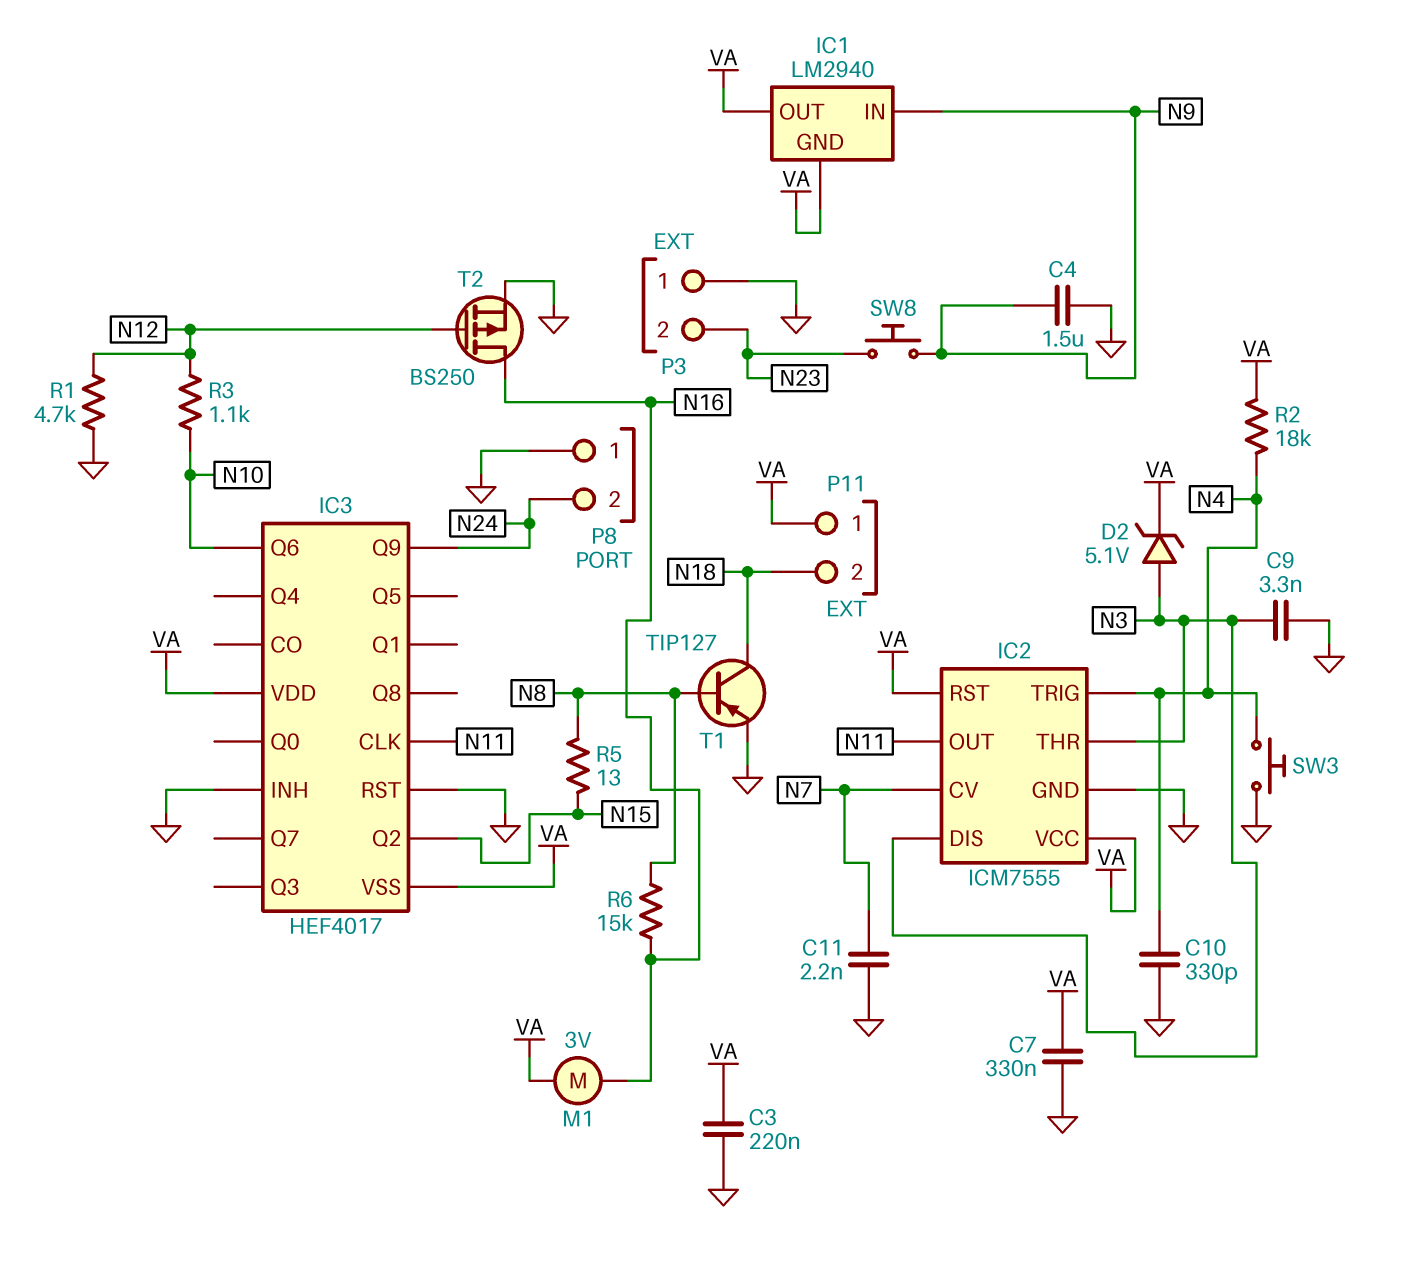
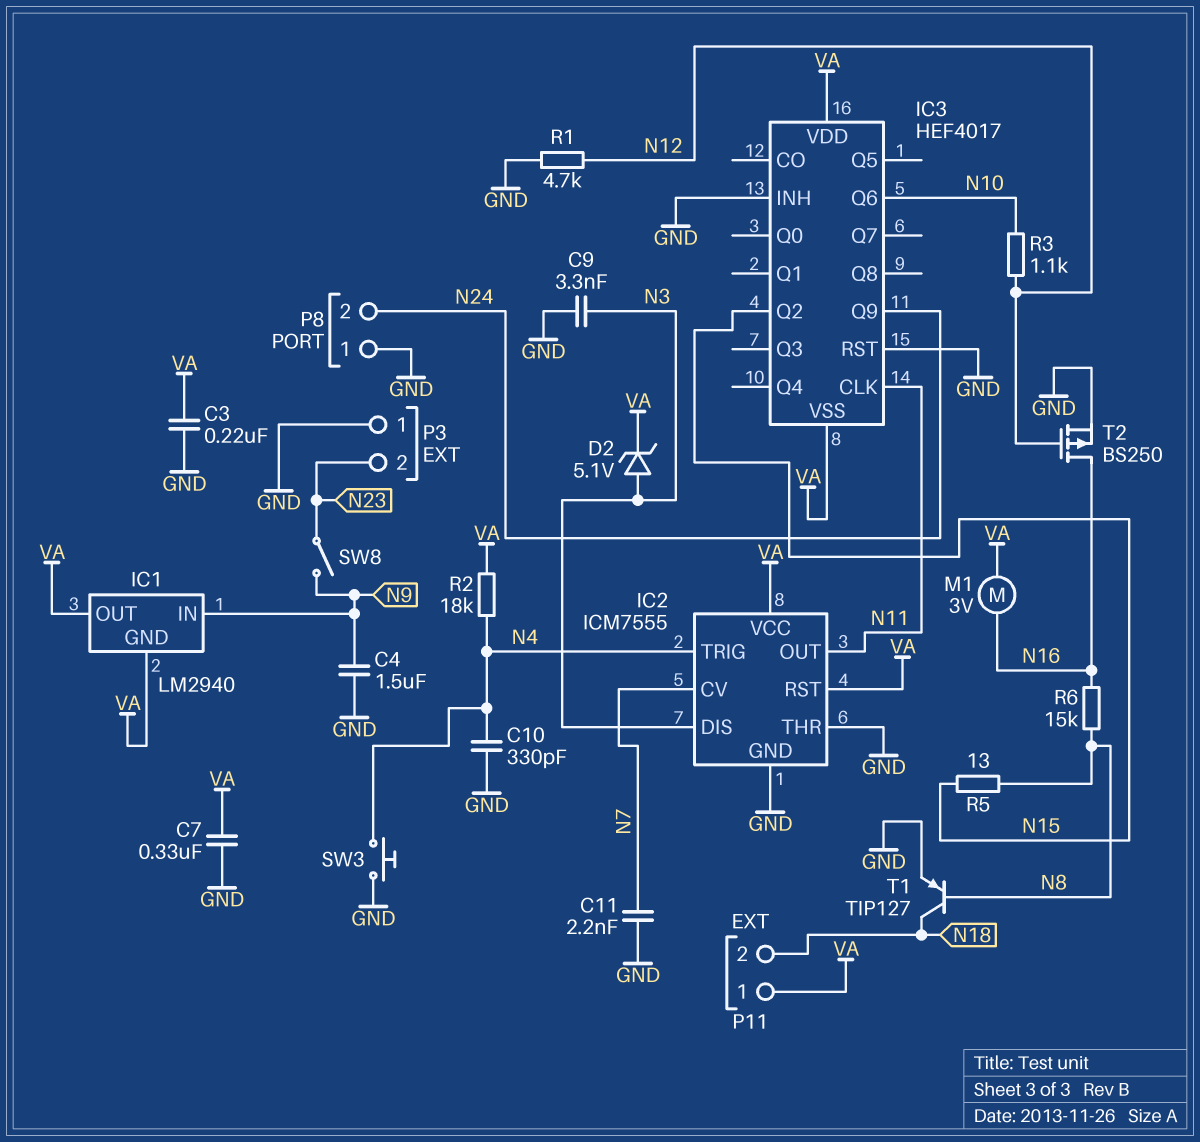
IC2 pin THR: N3 -> GND
SW8: button (N9, N23) -> switch (N9, N23)

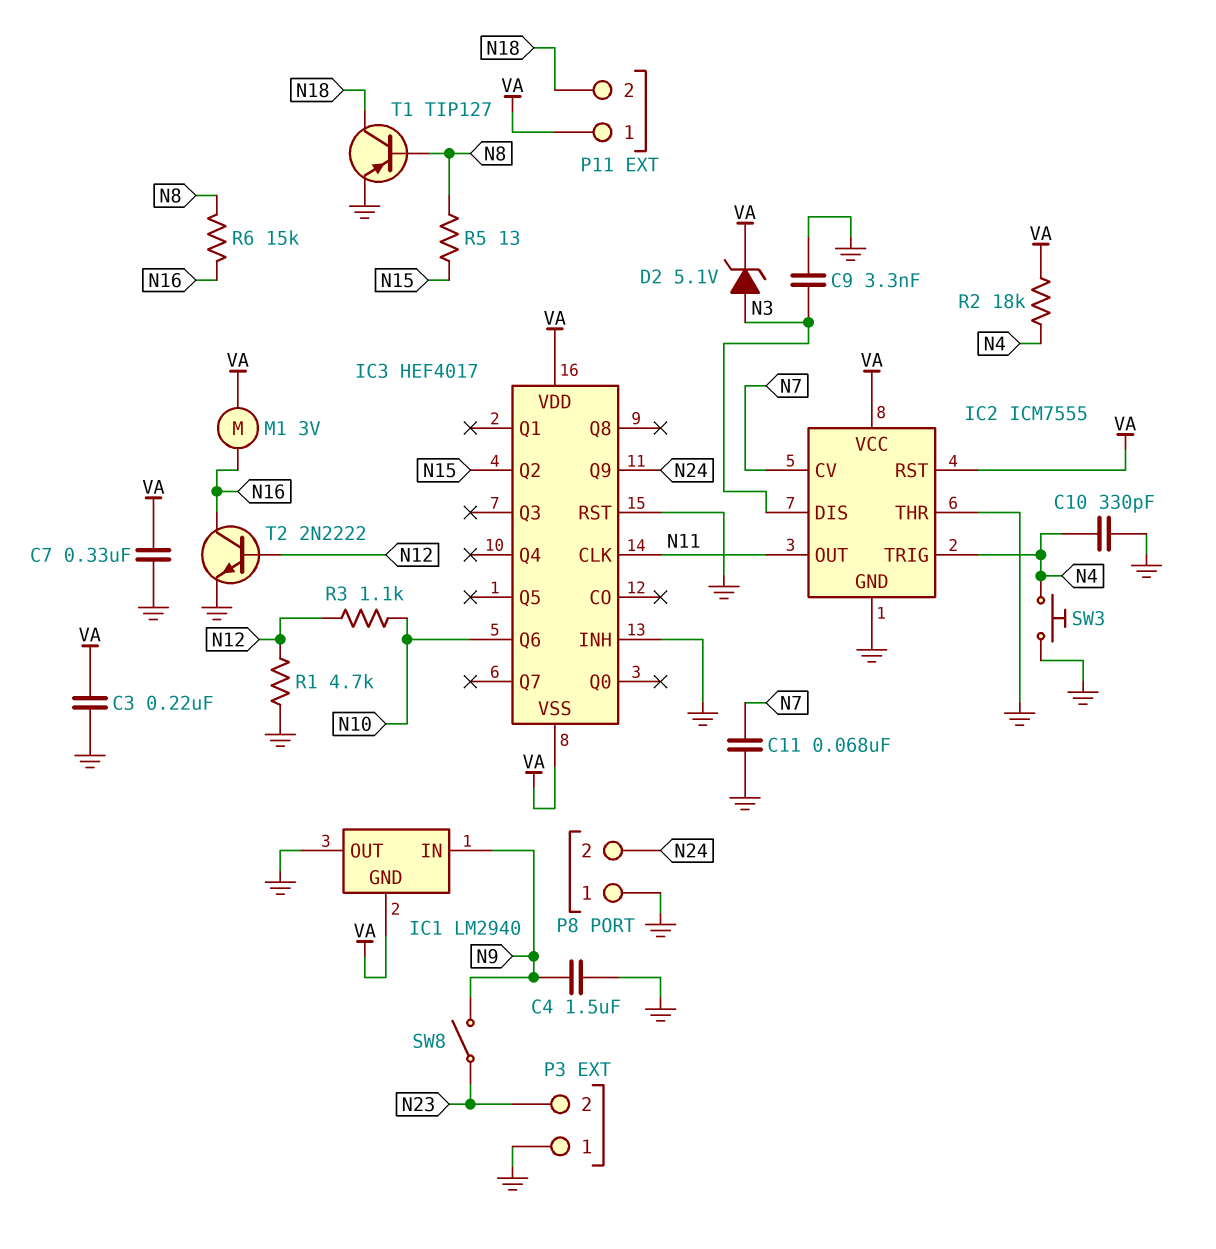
C11: 2.2nF (GND, N7) -> 68nF (GND, N7)
IC1 pin OUT: VA -> GND
T2: PMOS BS250 (G N12, D N16, S GND) -> NPN 2N2222 (B N12, C N16, E GND)

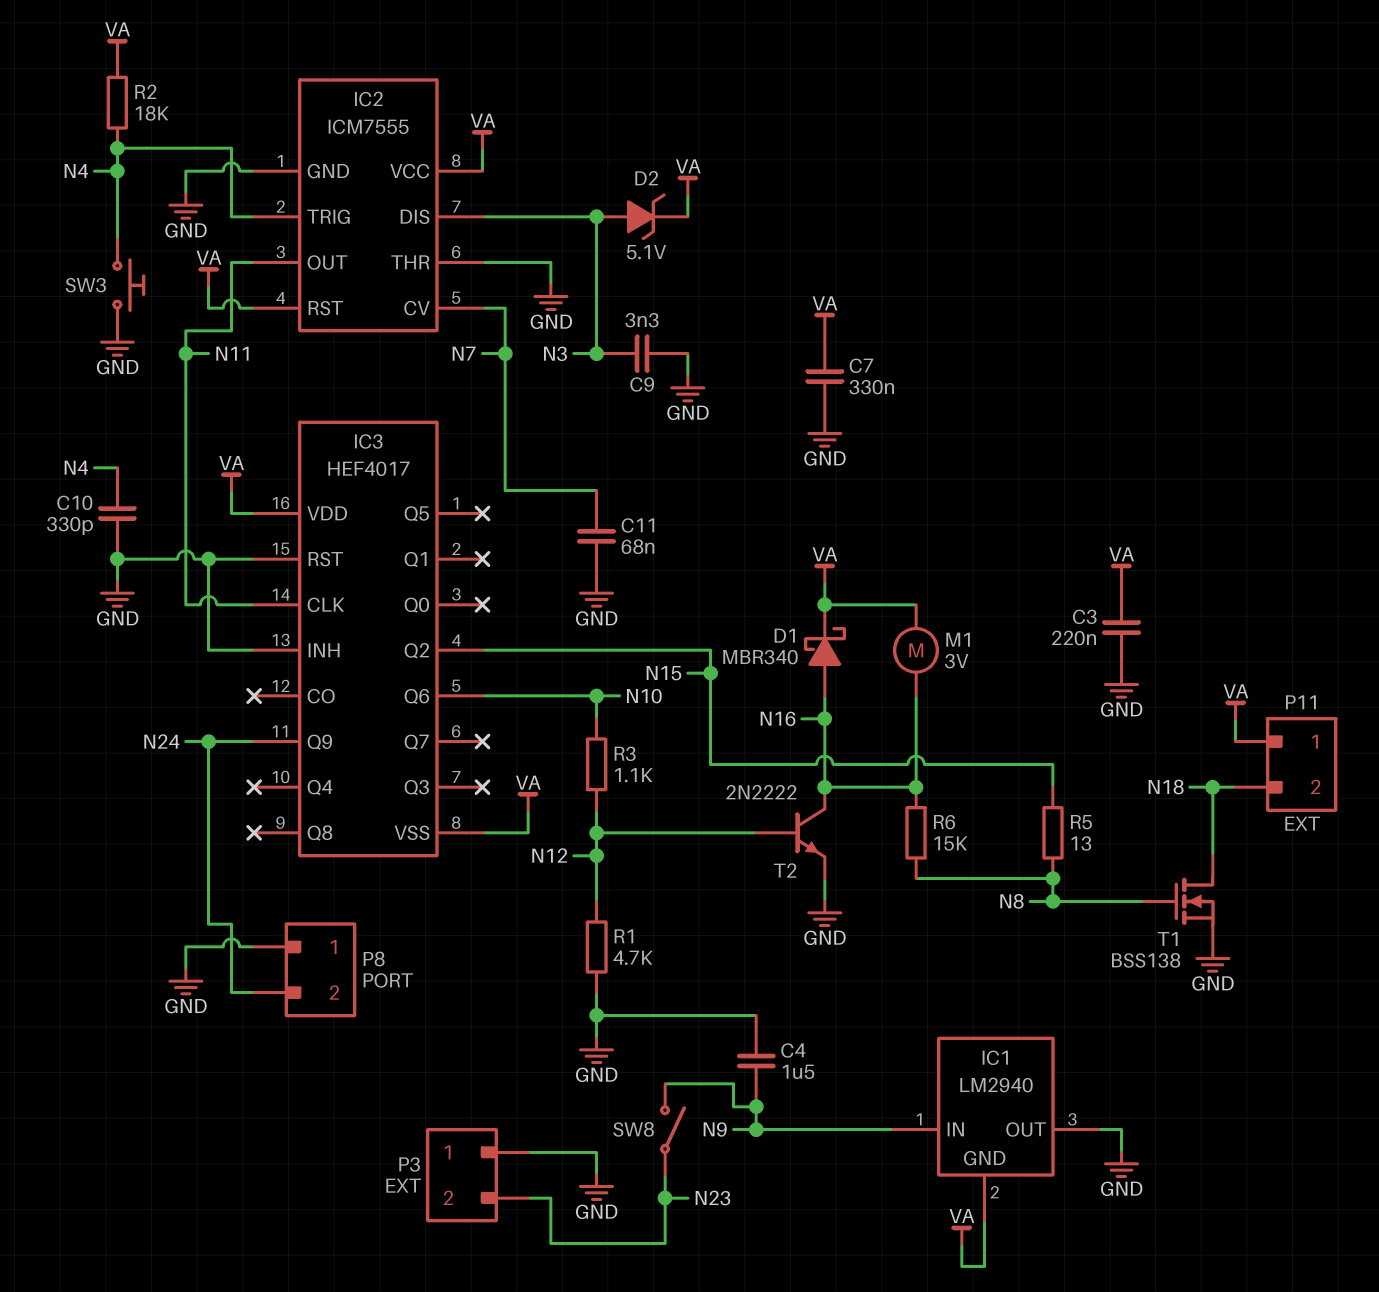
D1: none -> schottky MBR340 (A N16, K VA)
T1: PNP TIP127 (B N8, C N18, E GND) -> NMOS BSS138 (G N8, D N18, S GND)

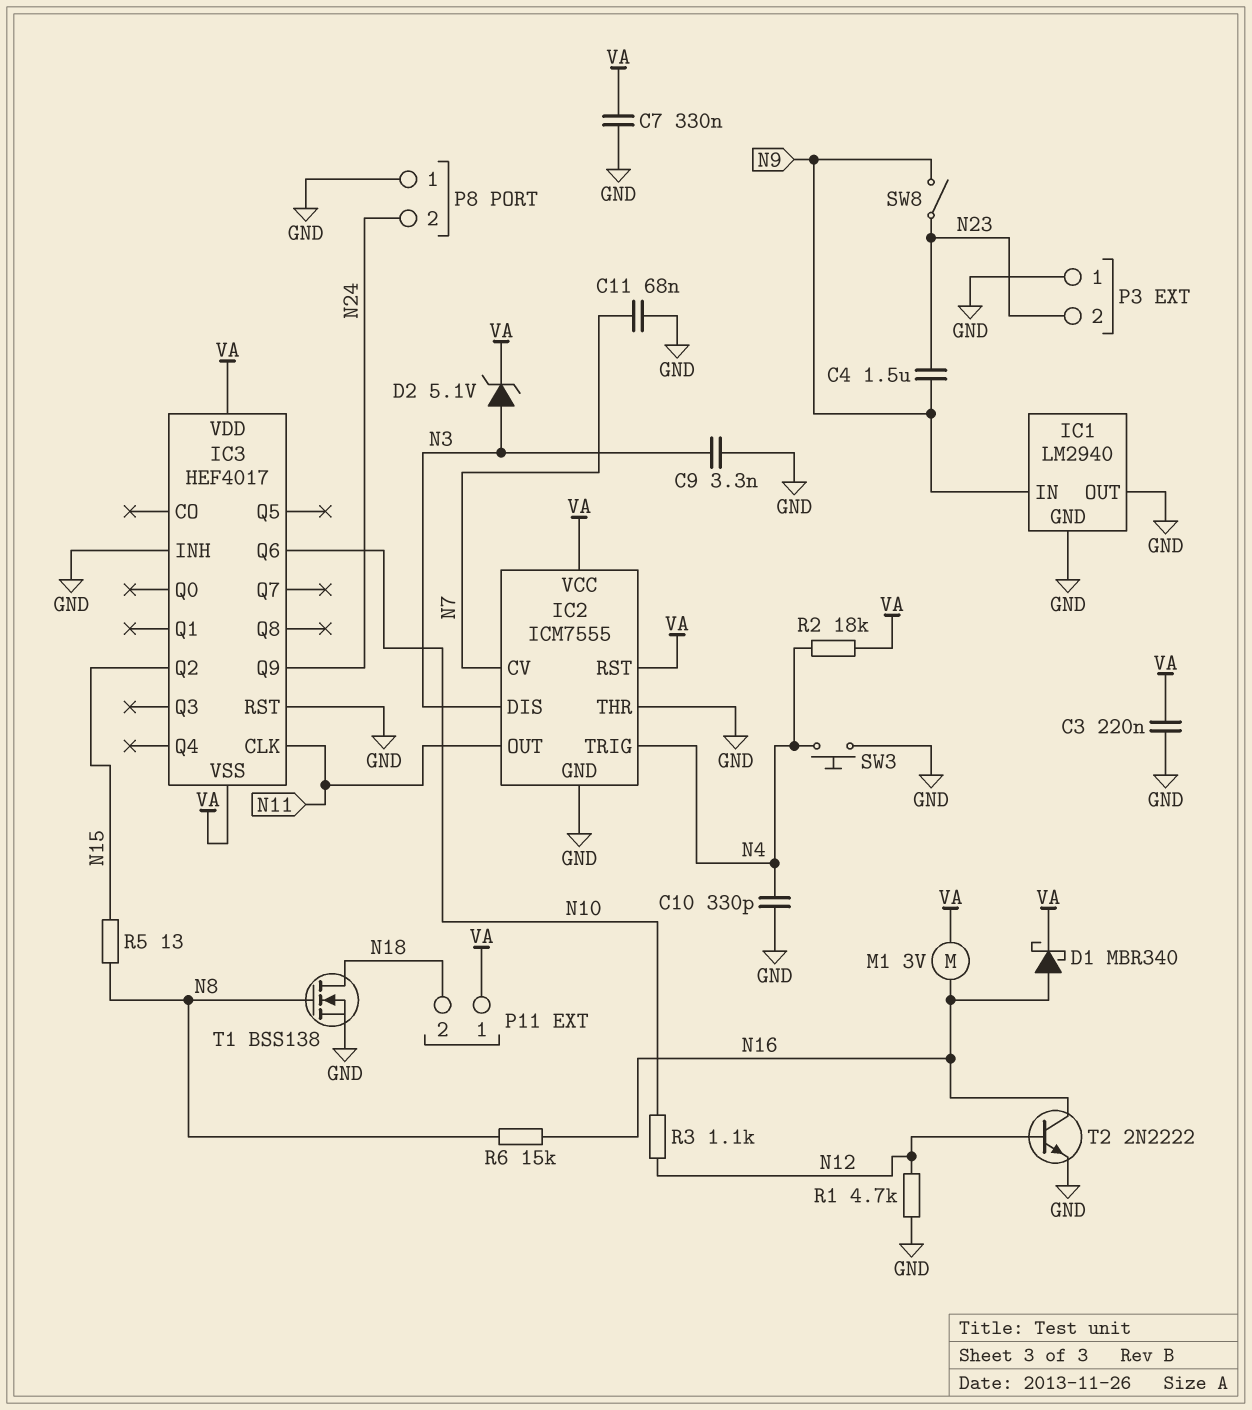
C4: 1.5uF (GND, N9) -> 1.5uF (N9, N23)
IC1 pin GND: VA -> GND

